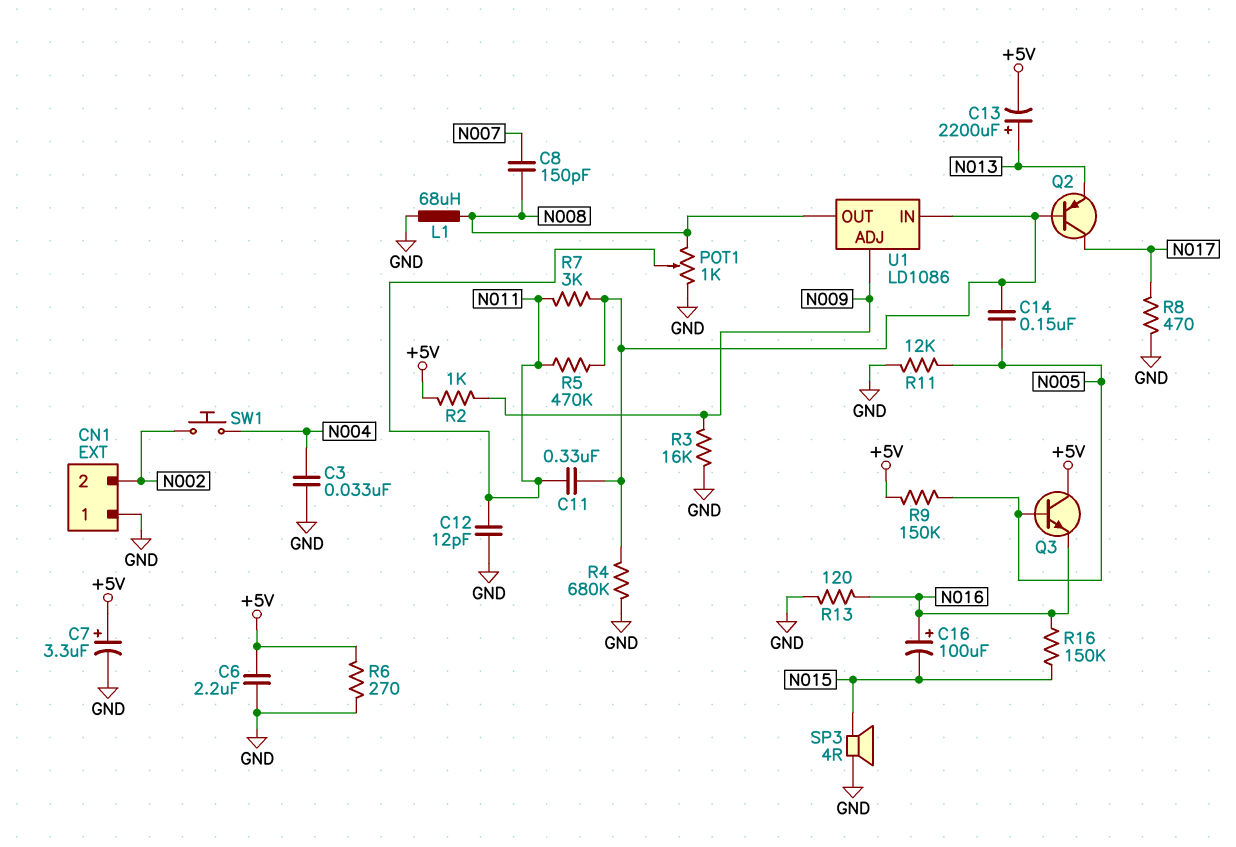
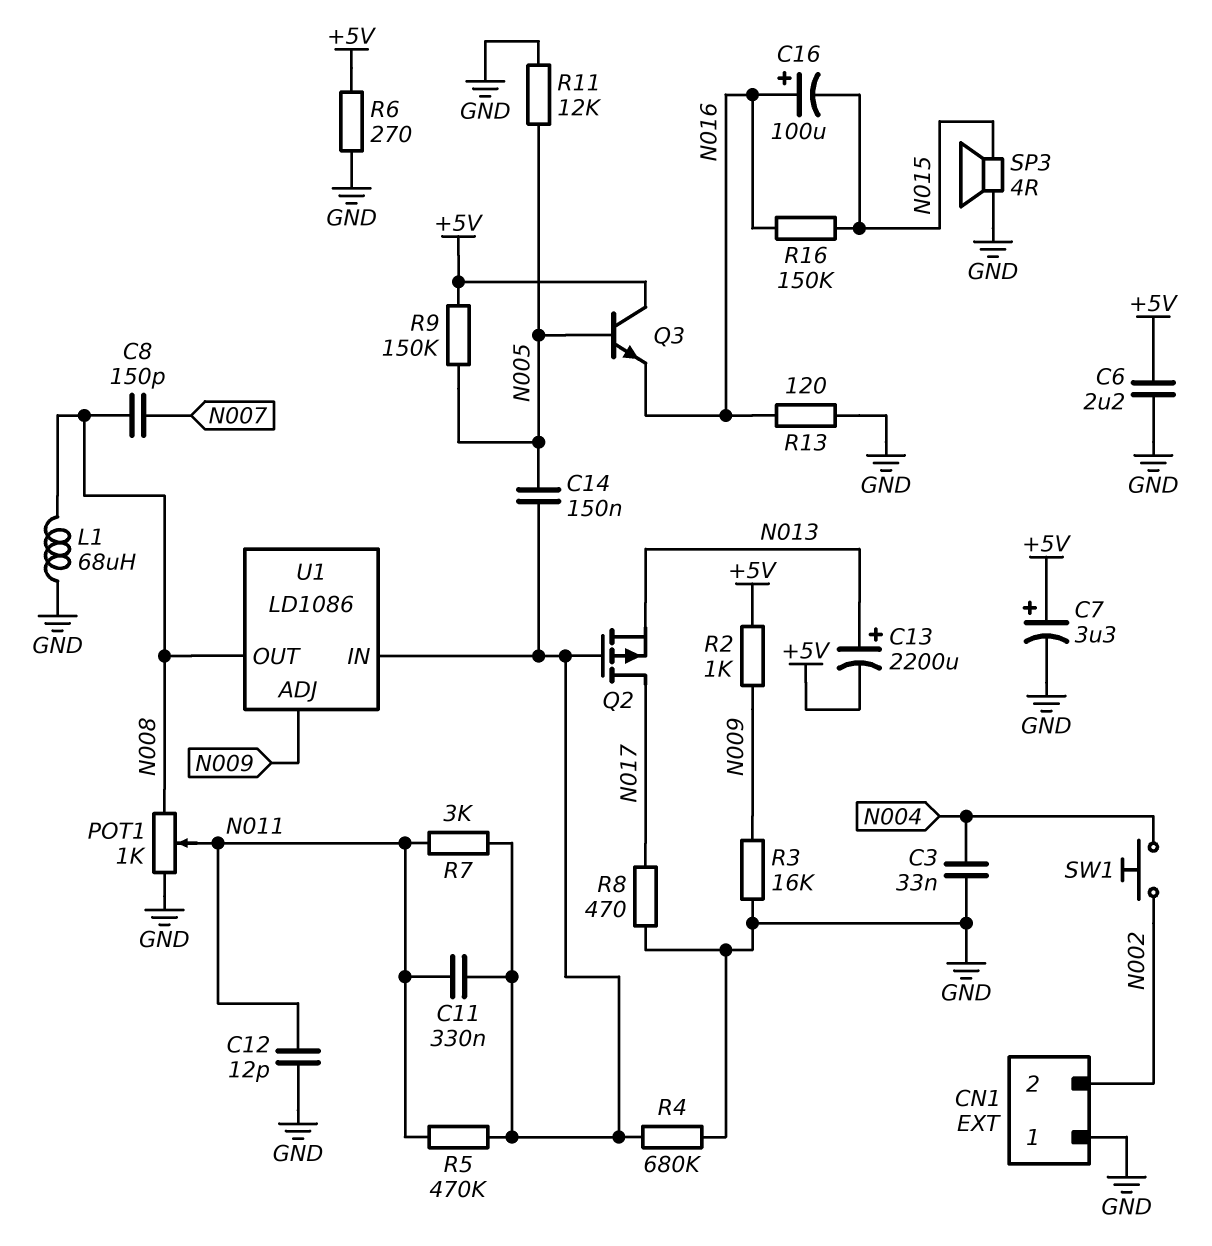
Q2: PNP (B U1/IN, C N017, E N013) -> PMOS (G U1/IN, D N017, S N013)

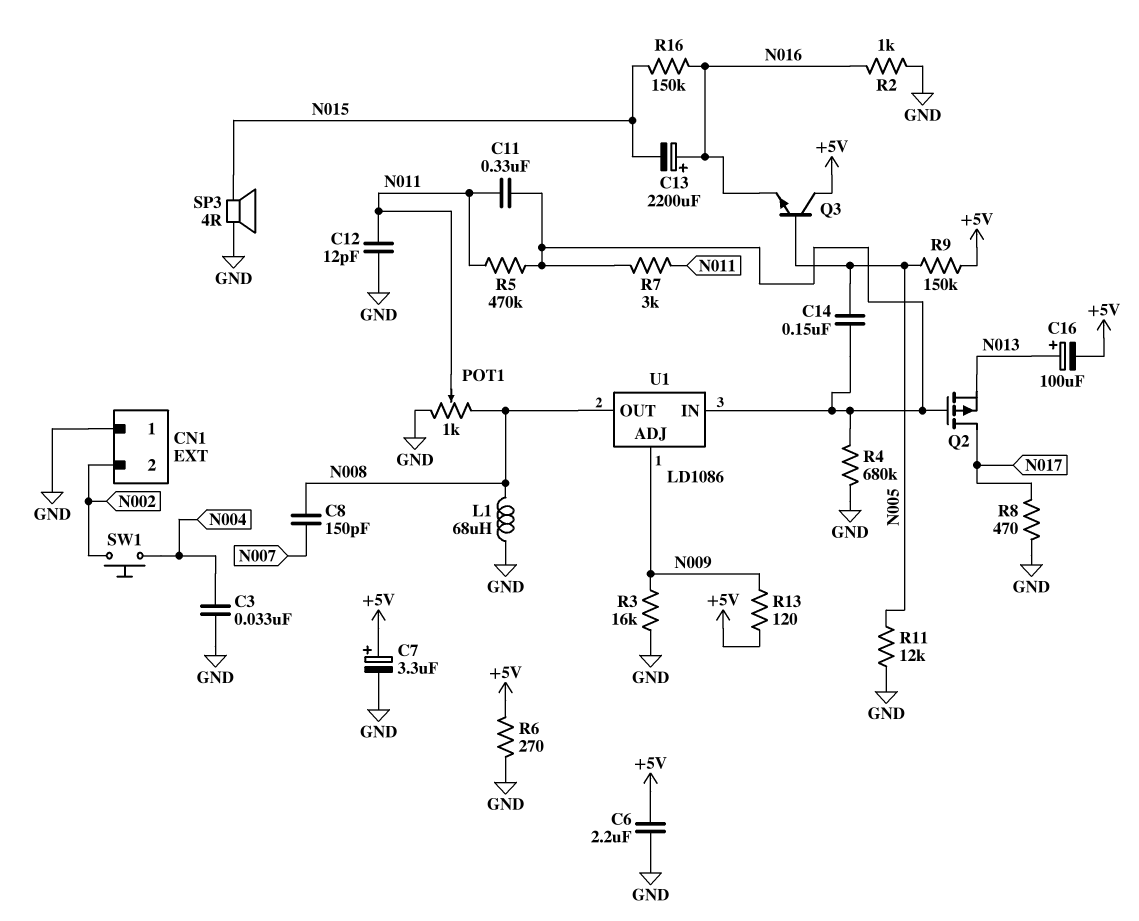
C13: 2200uF (plus N013, minus +5V) -> 2200uF (plus N016, minus N015)
C16: 100uF (plus N016, minus N015) -> 100uF (plus N013, minus +5V)
R2: 1k (+5V, N009) -> 1k (GND, N016)
R13: 120 (GND, N016) -> 120 (+5V, N009)

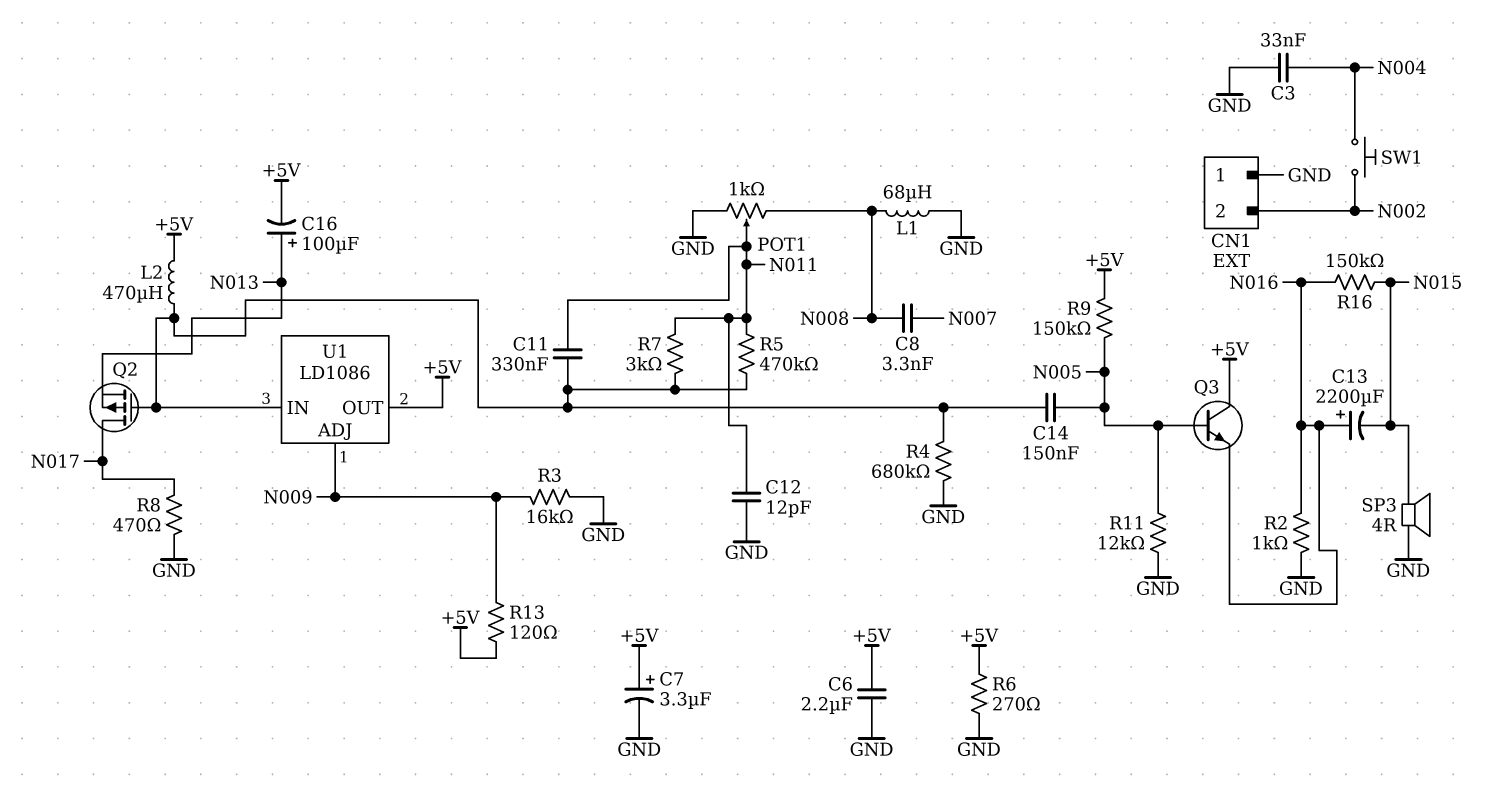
C8: 150pF (N007, N008) -> 3.3nF (N007, N008)
L2: none -> 470uH (+5V, U1/IN)
U1 pin OUT: N008 -> +5V

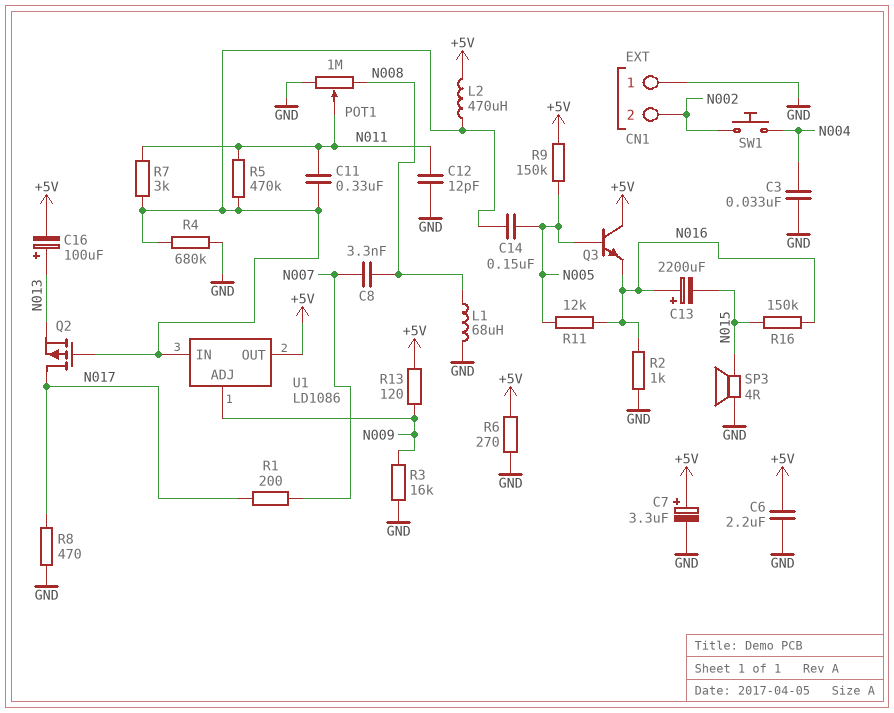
POT1: 1k (GND, N008, wiper N011) -> 1M (GND, N008, wiper N011)
R1: none -> 200 (N007, N017)
R11: 12k (GND, N005) -> 12k (N005, N016)

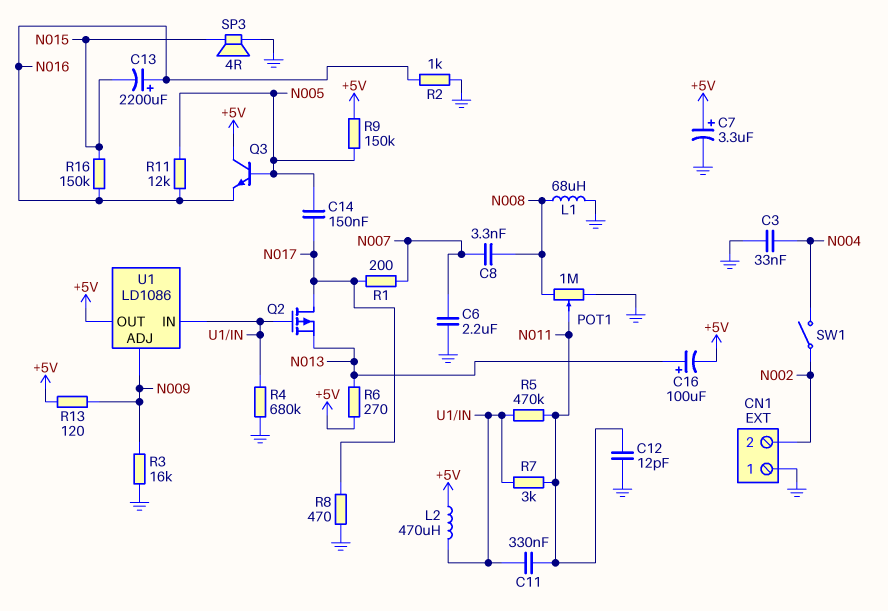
C6: 2.2uF (+5V, GND) -> 2.2uF (GND, N007)
C14: 150nF (N005, U1/IN) -> 150nF (N005, N017)
R6: 270 (+5V, GND) -> 270 (+5V, N013)
SW1: button (N002, N004) -> switch (N002, N004)

